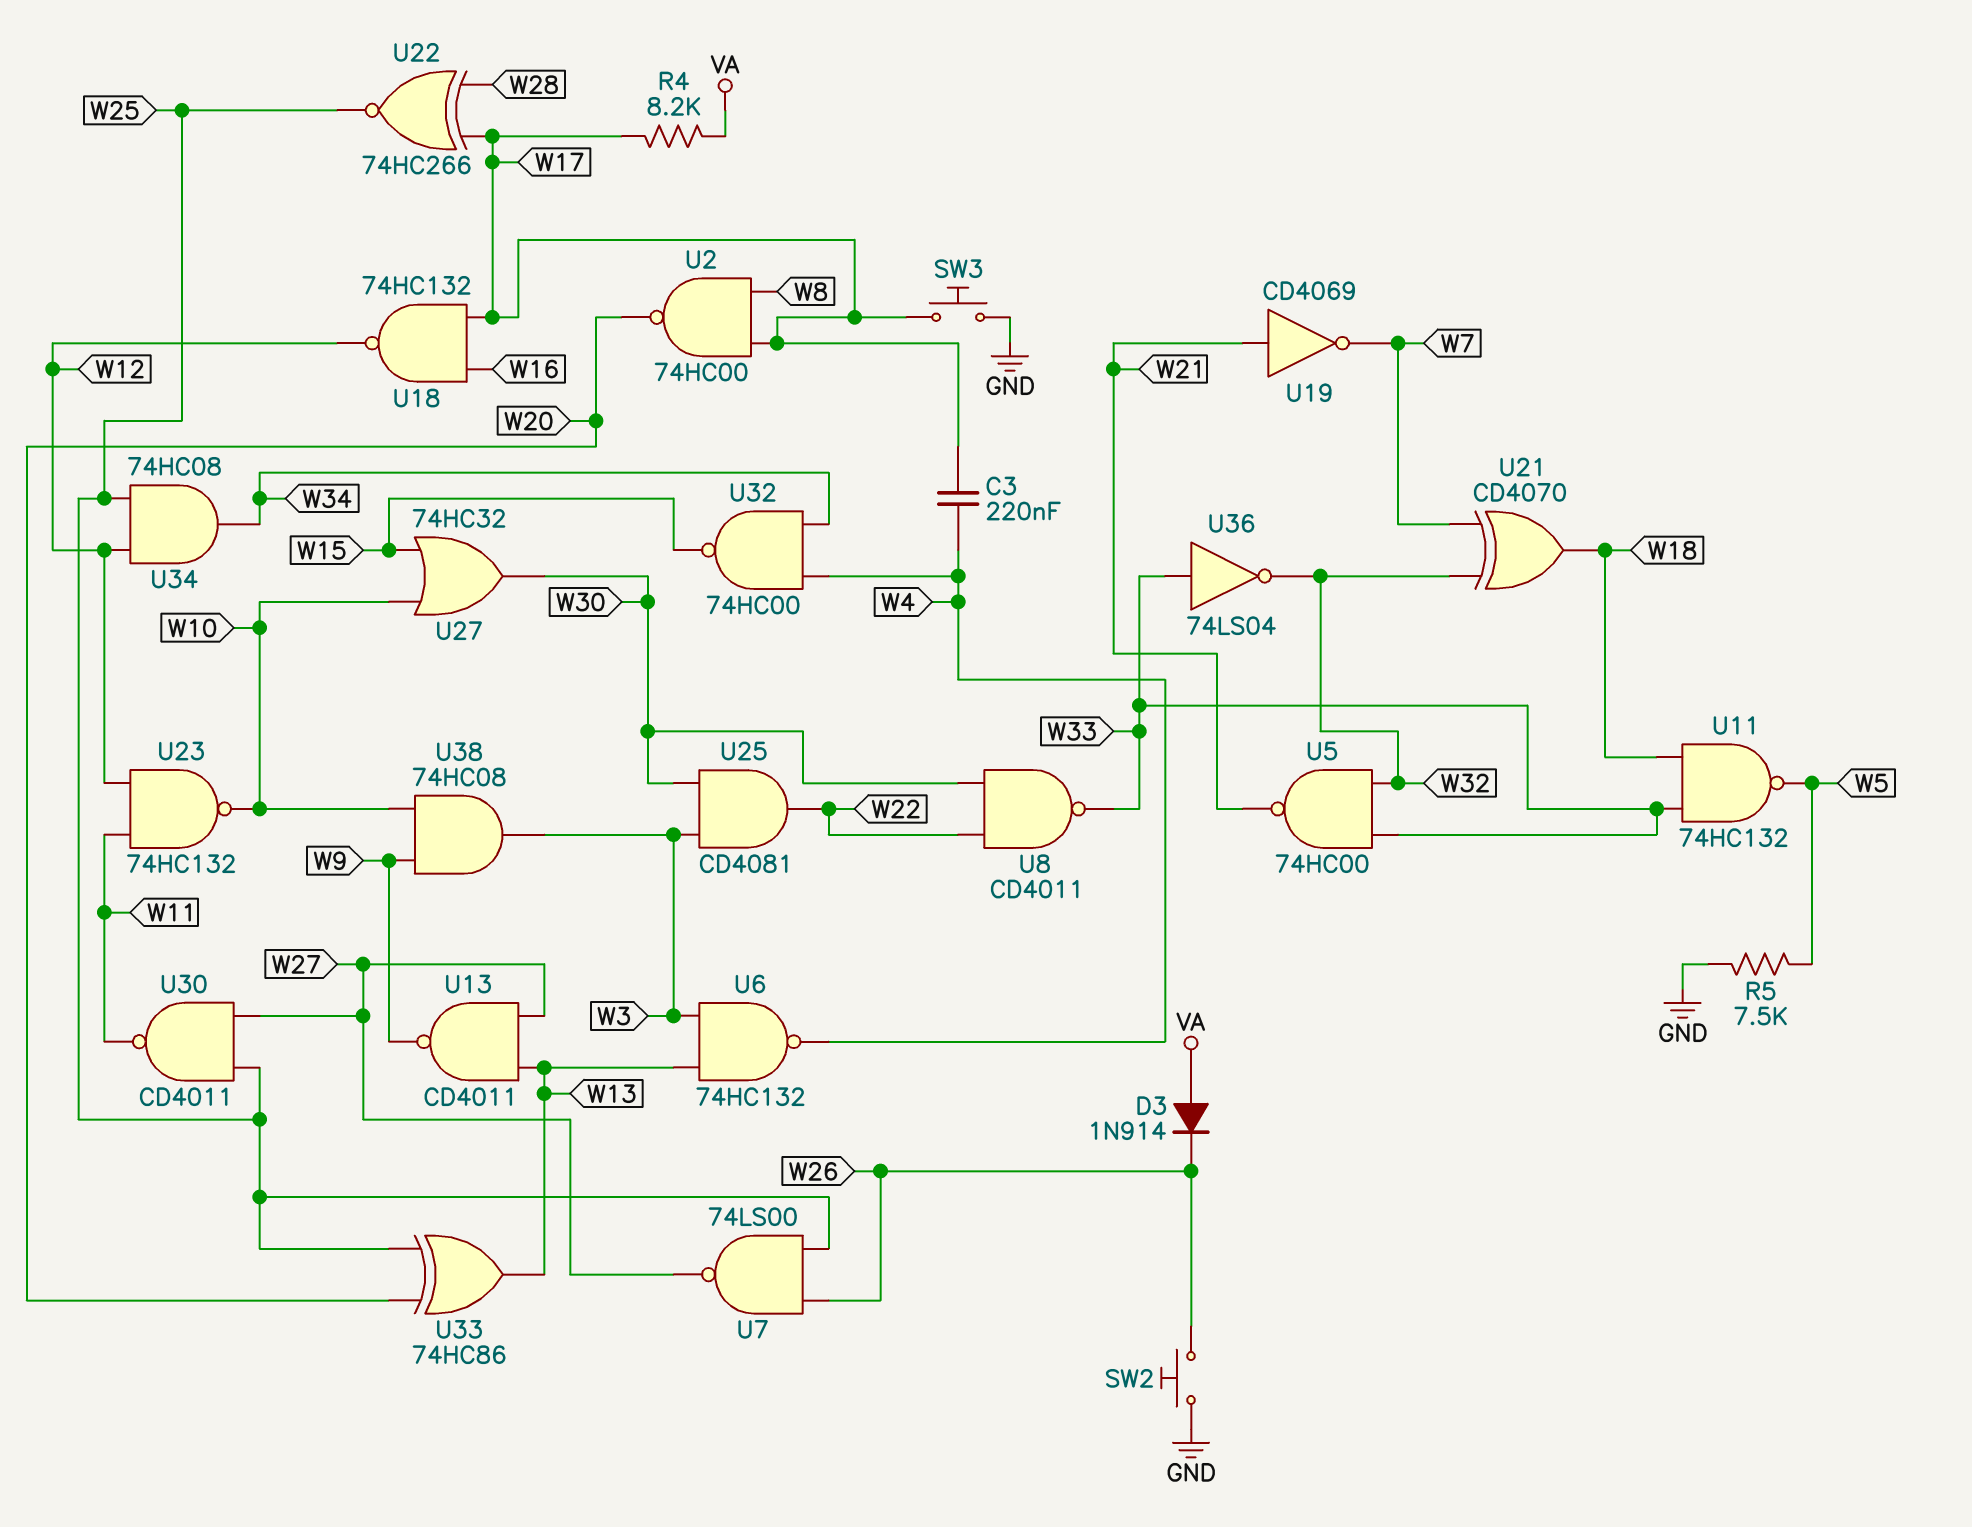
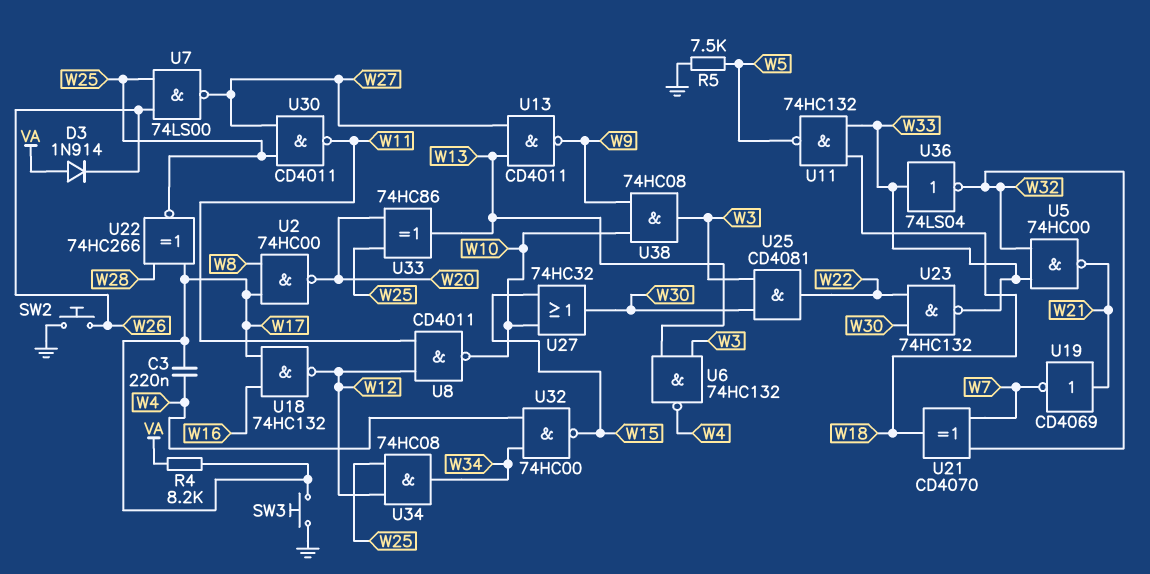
U8: NAND CD4011 (in W22, in W30, out W33) -> NAND CD4011 (in W11, in W12, out W10)
U23: NAND 74HC132 (in W11, in W12, out W10) -> NAND 74HC132 (in W22, in W30, out W33)

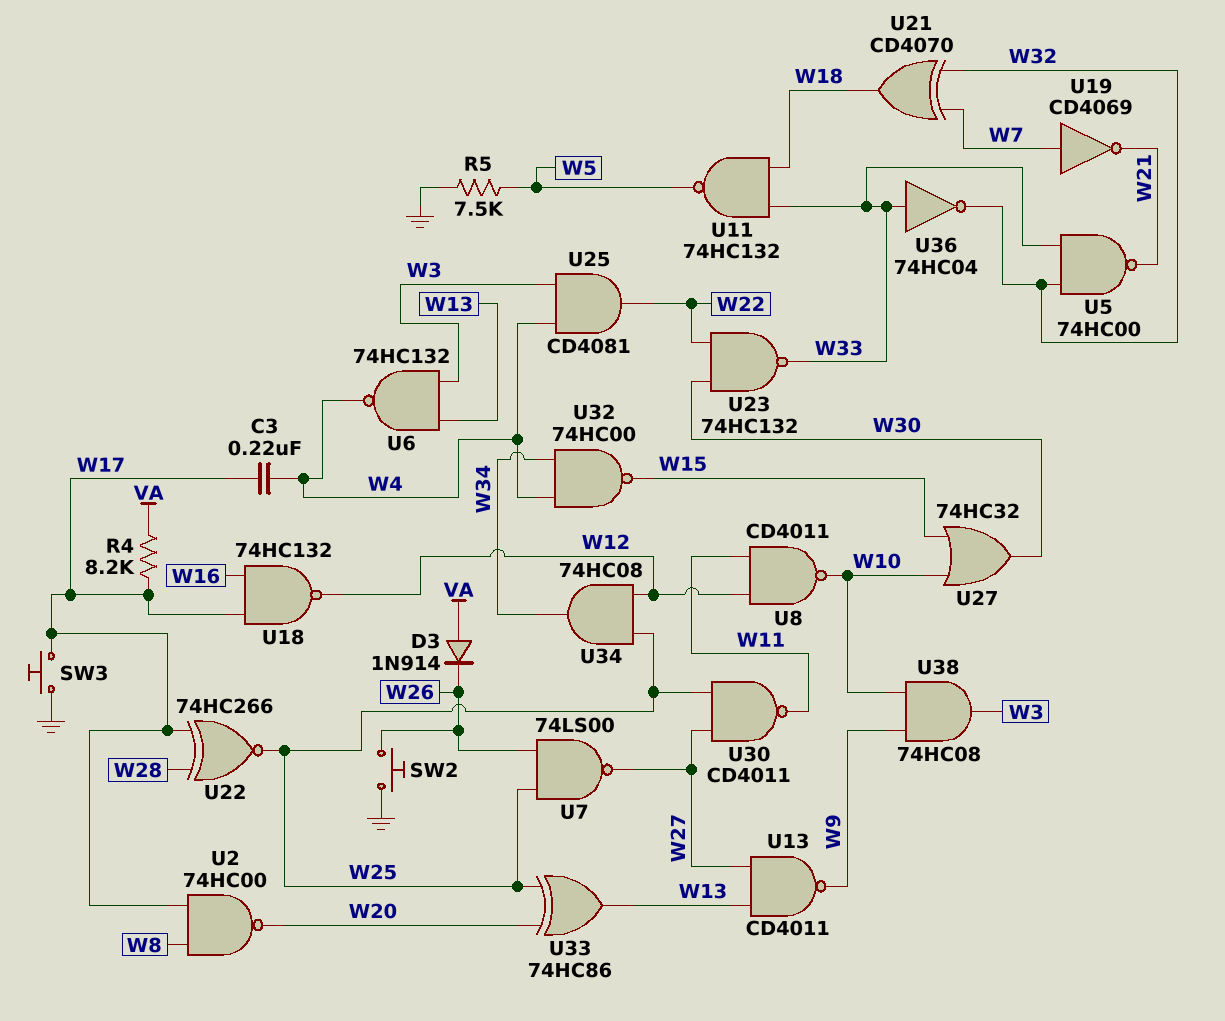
U19: NOT CD4069 (in W21, out W7) -> NOT CD4069 (in W7, out W21)
U25: AND CD4081 (in W3, in W30, out W22) -> AND CD4081 (in W3, in W4, out W22)
U36: NOT 74LS04 (in W33, out W32) -> NOT 74HC04 (in W33, out W32)

